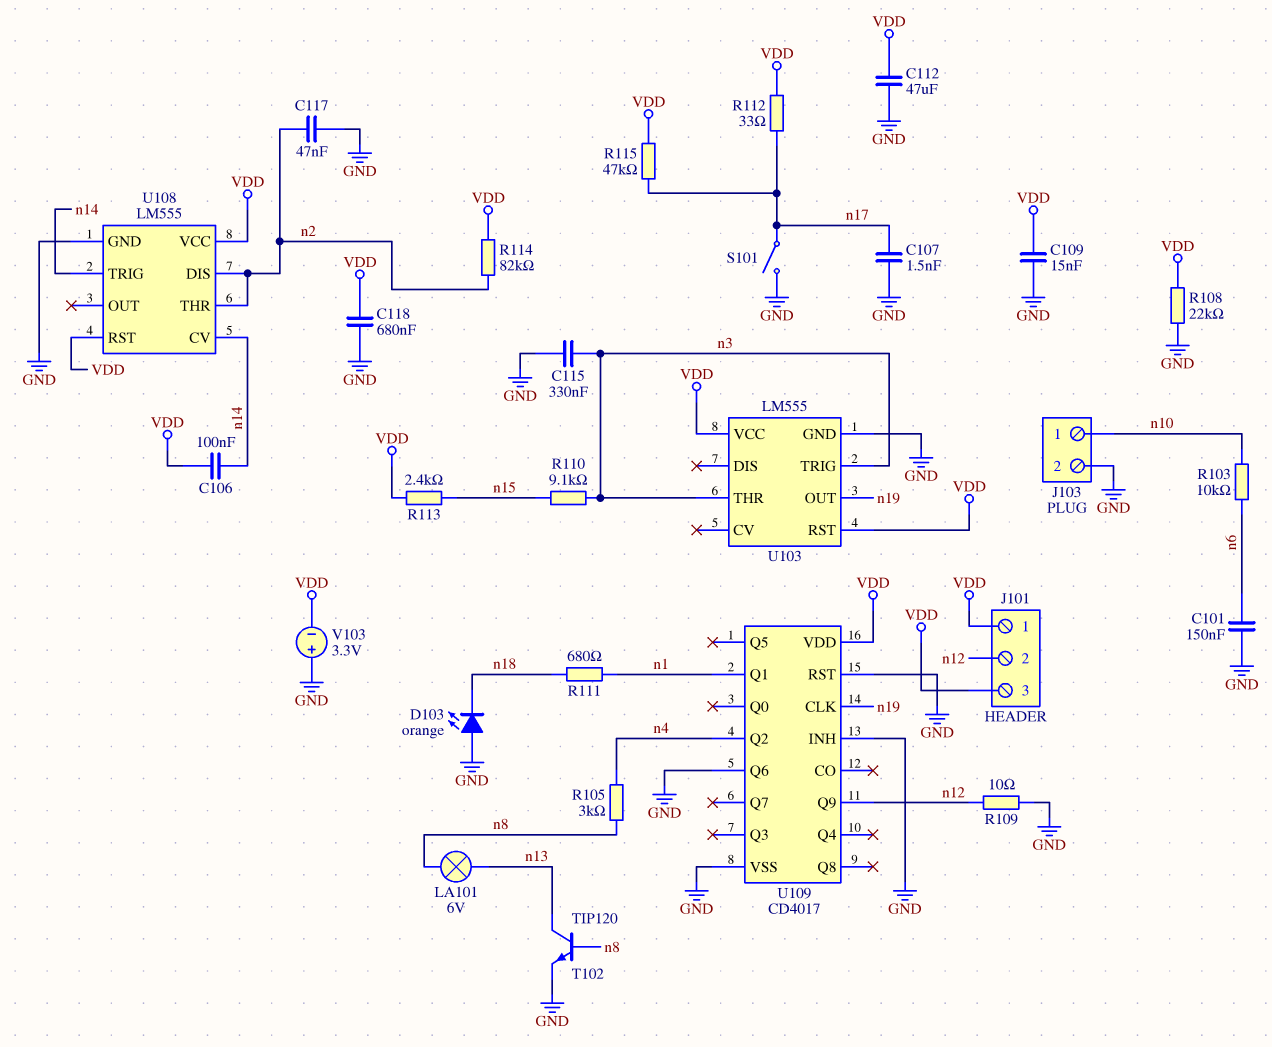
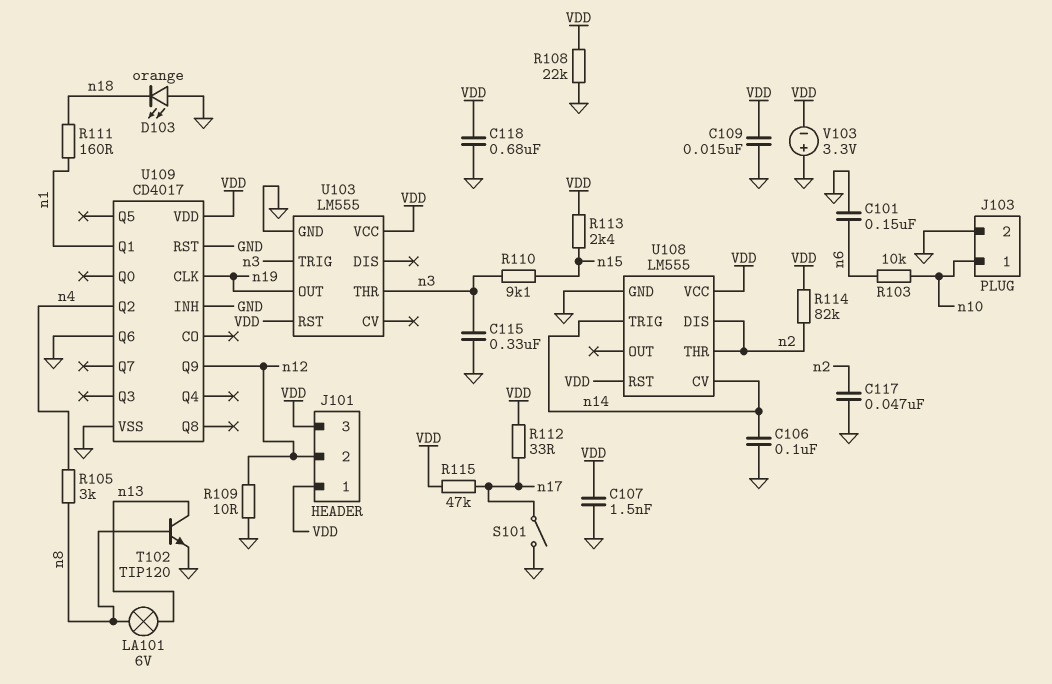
C106: 100nF (VDD, n14) -> 100nF (GND, n14)
C107: 1.5nF (GND, n17) -> 1.5nF (GND, VDD)
C112: 47uF (GND, VDD) -> none
R111: 680 (n1, n18) -> 160 (n1, n18)

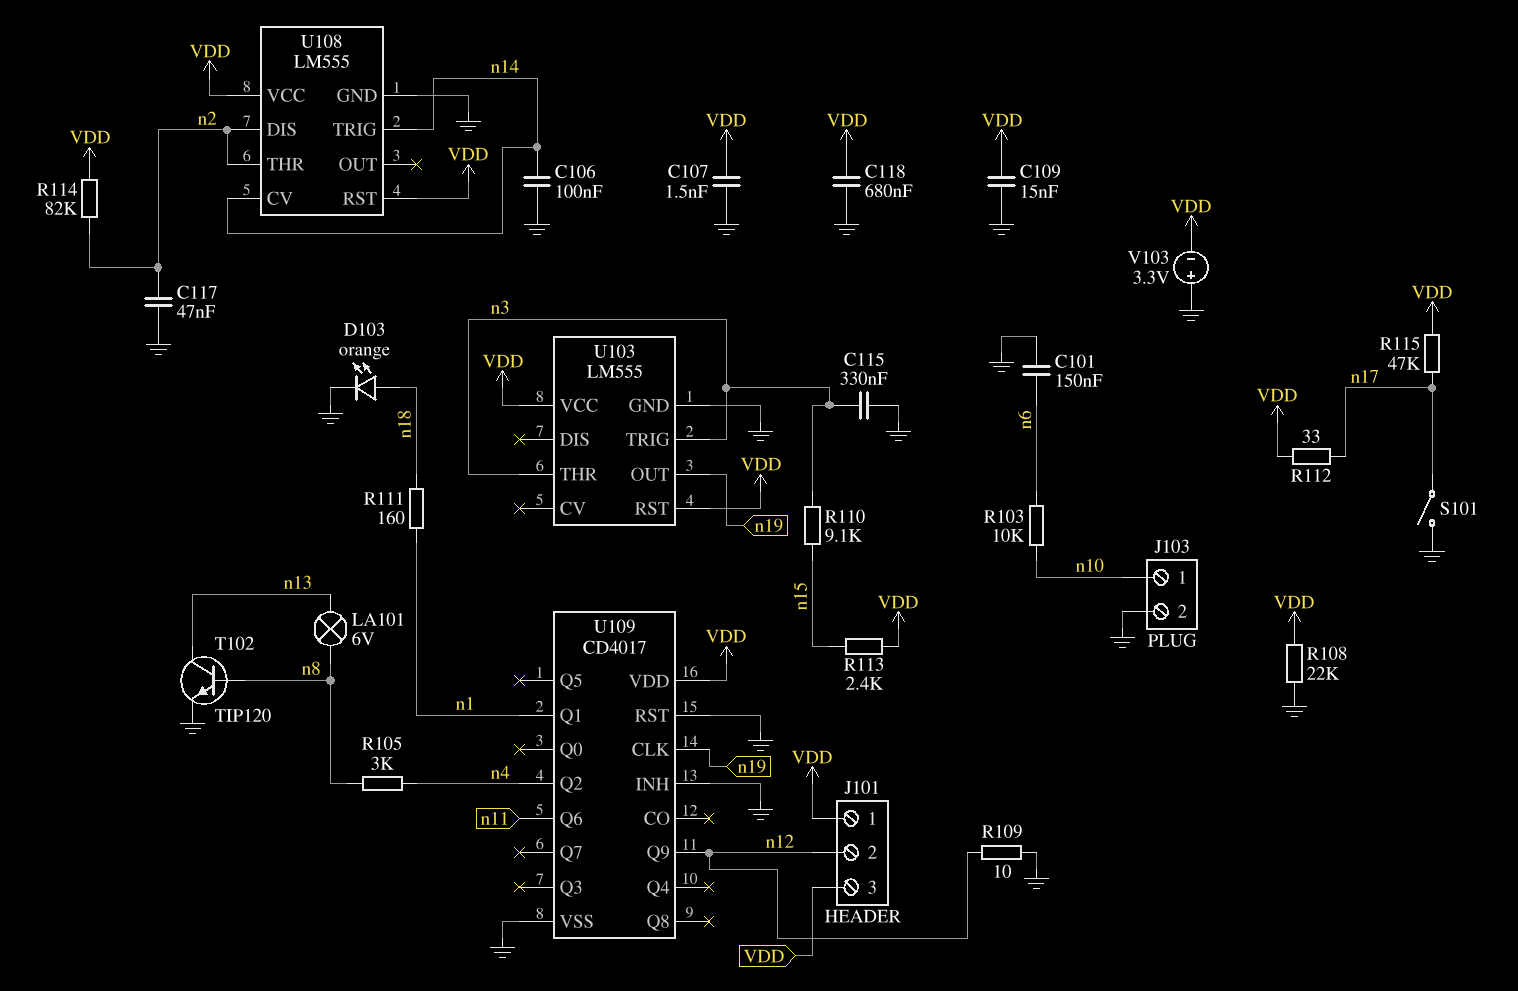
D103: LED orange (A GND, K n18) -> LED orange (A n18, K GND)
U109 pin Q6: GND -> n11

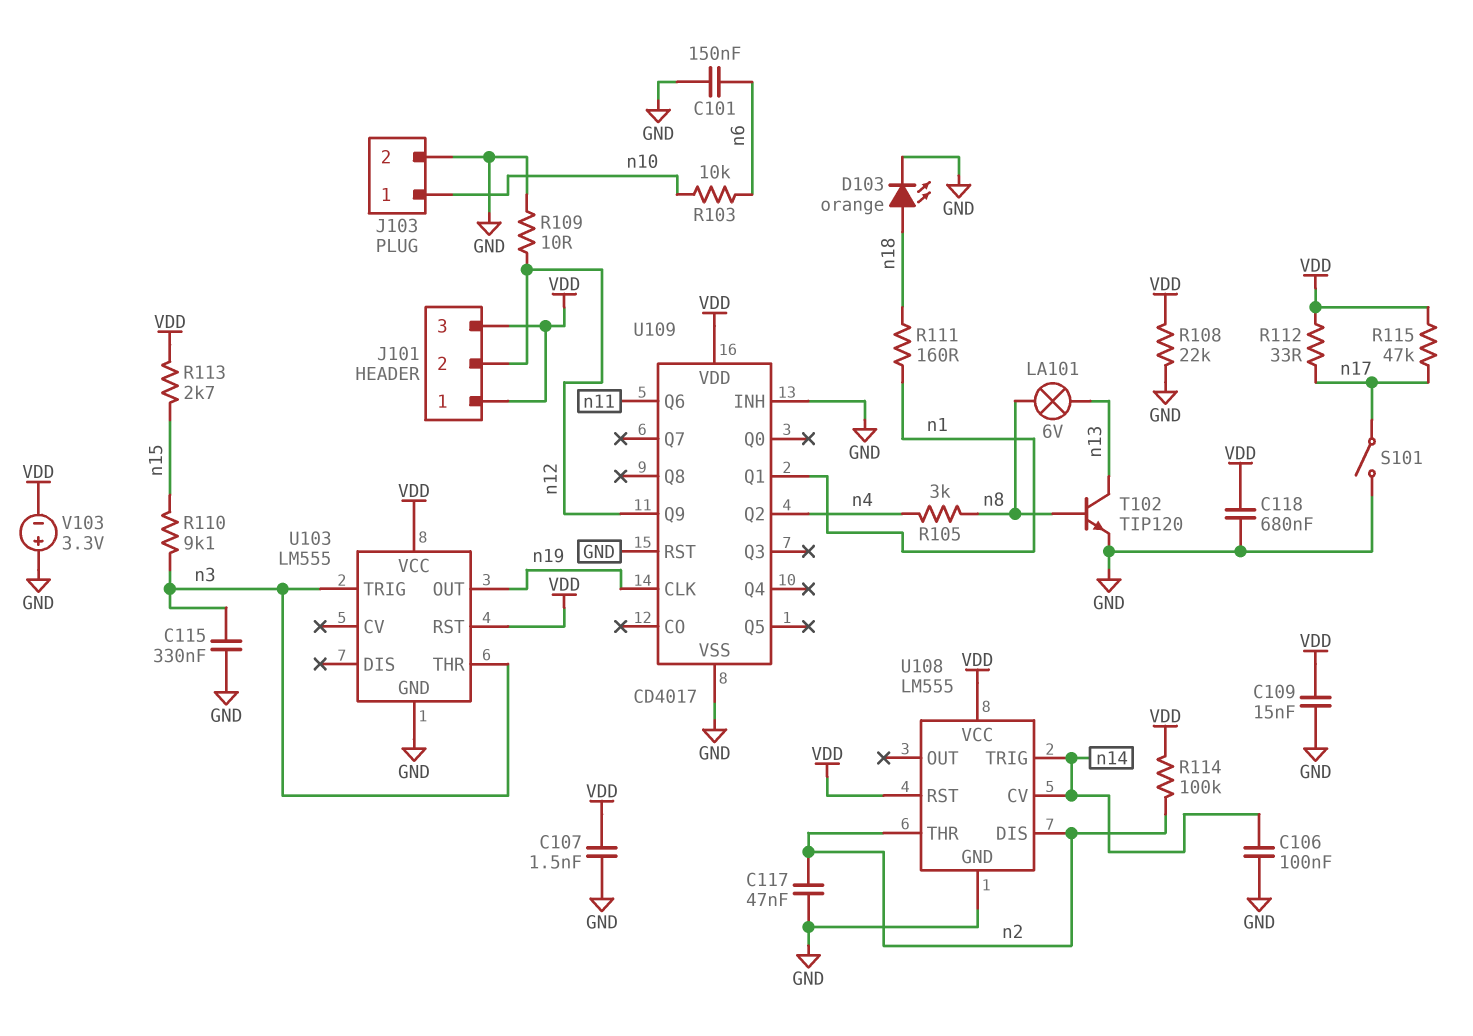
R113: 2.4k (VDD, n15) -> 2.7k (VDD, n15)
R114: 82k (VDD, n2) -> 100k (VDD, n2)

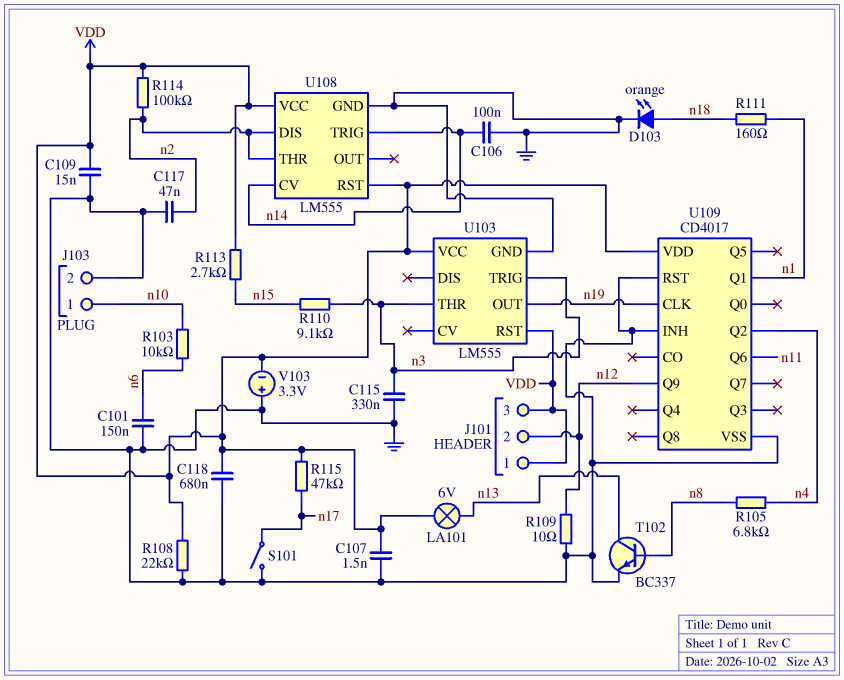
LA101: lamp 6V (n8, n13) -> lamp 6V (VDD, n13)
R105: 3k (n4, n8) -> 6.8k (n4, n8)
R112: 33 (VDD, n17) -> none
T102: NPN TIP120 (B n8, C n13, E GND) -> NPN BC337 (B n8, C n13, E GND)

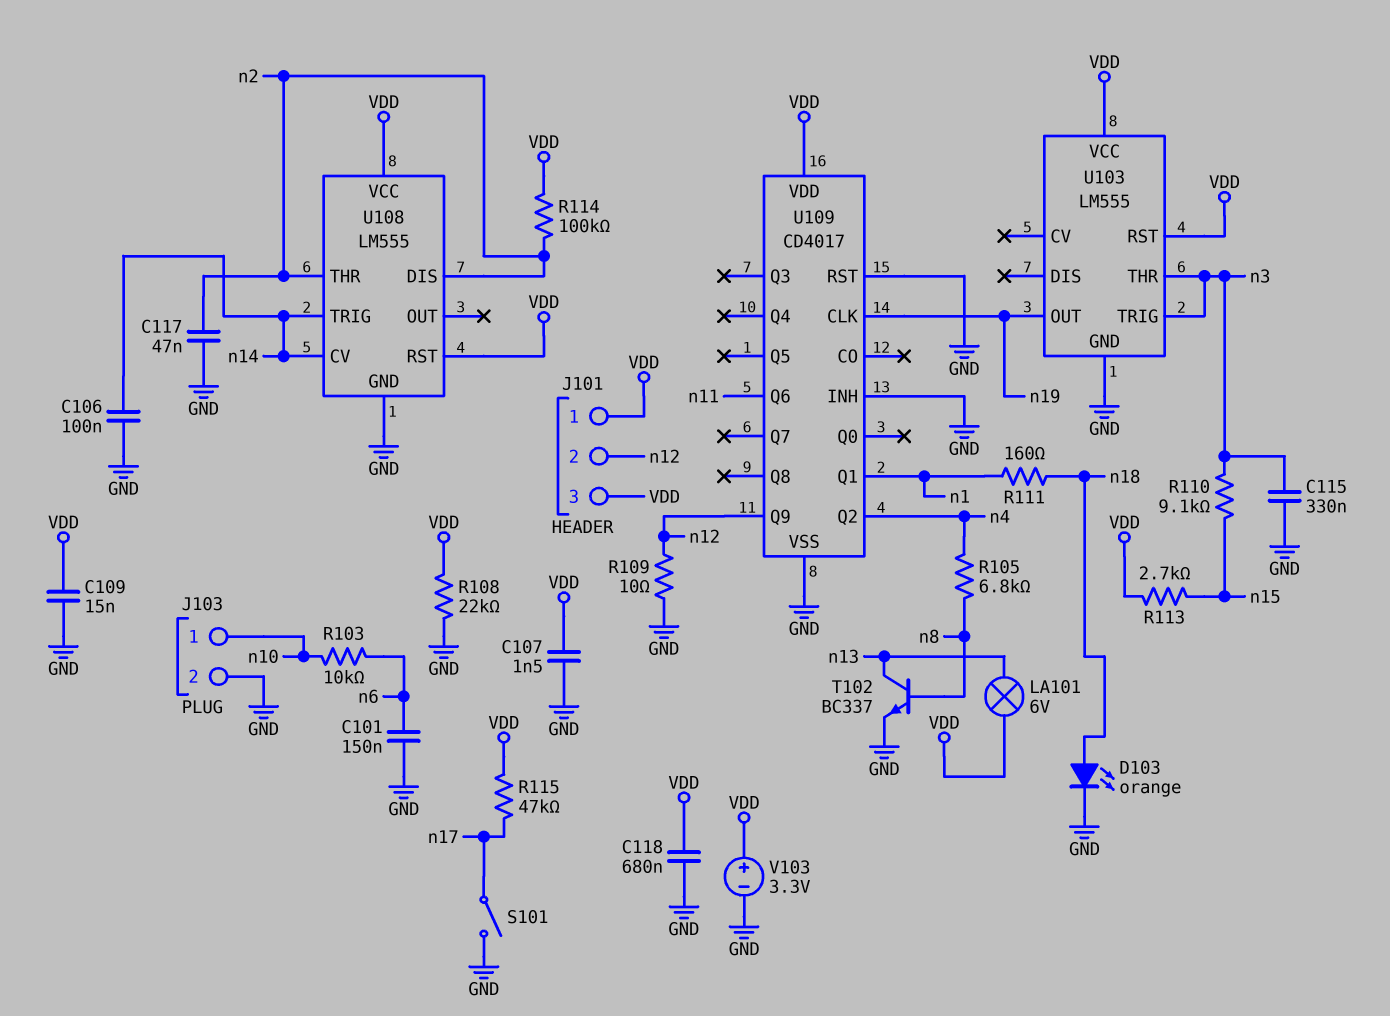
V103: 3.3V (plus GND, minus VDD) -> 3.3V (plus VDD, minus GND)

